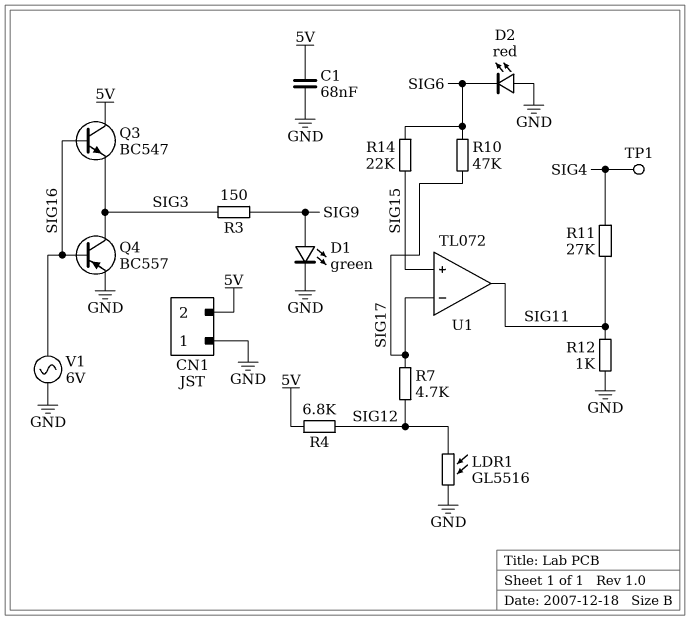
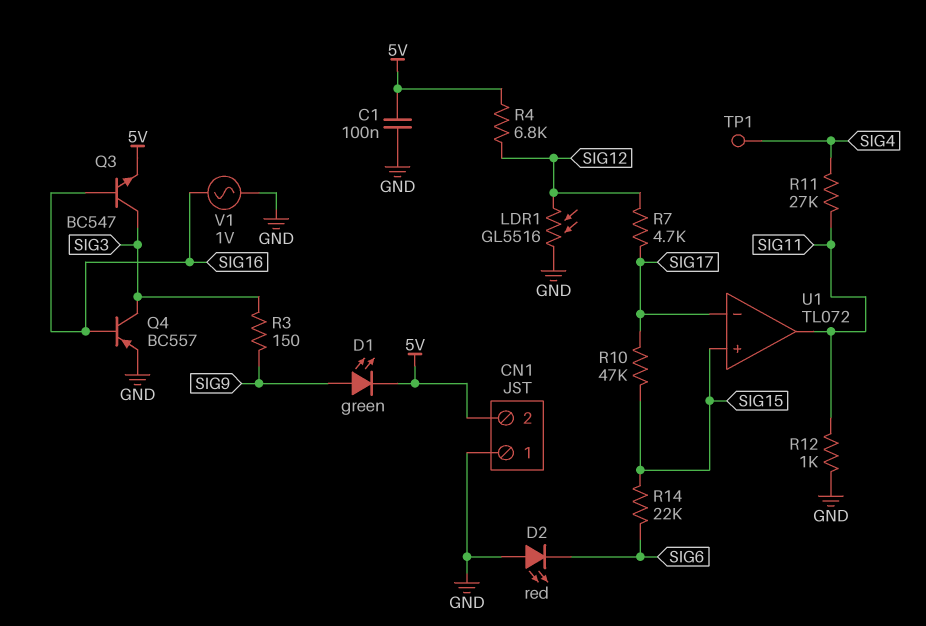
C1: 68nF (5V, GND) -> 100nF (5V, GND)
D1: LED green (A SIG9, K GND) -> LED green (A SIG9, K 5V)
Q3: NPN BC547 (B SIG16, C 5V, E SIG3) -> NPN BC547 (B SIG16, C SIG3, E 5V)
R10: 47k (SIG6, SIG17) -> 47k (SIG15, SIG17)
V1: AC 6V (GND, SIG16) -> AC 1V (GND, SIG16)

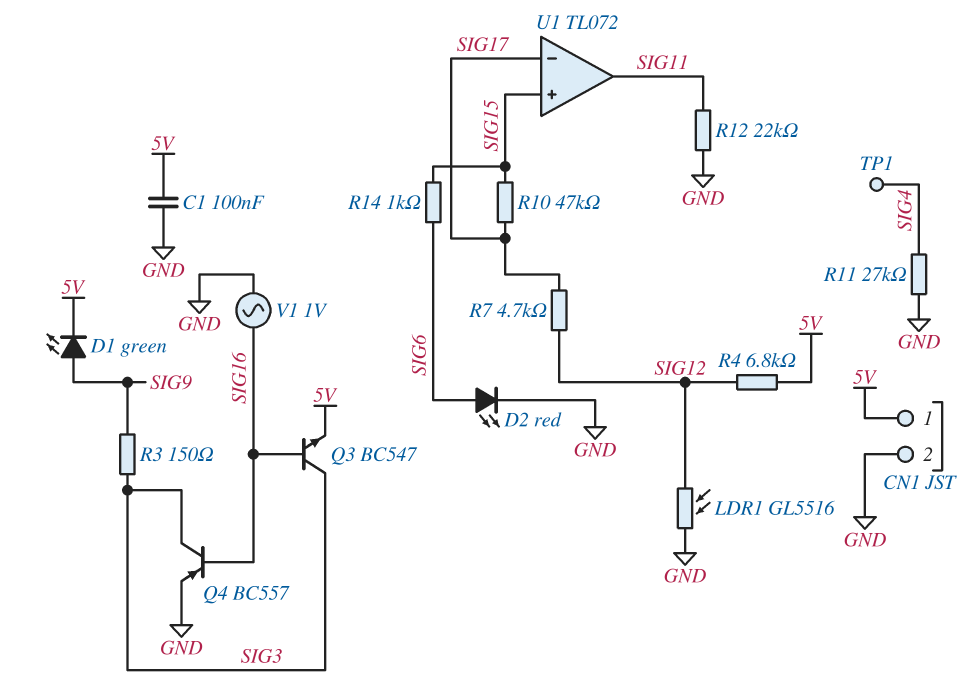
CN1 pin 1: GND -> 5V
CN1 pin 2: 5V -> GND
D2: LED red (A GND, K SIG6) -> LED red (A SIG6, K GND)
R11: 27k (SIG4, SIG11) -> 27k (GND, SIG4)
R12: 1k (GND, SIG11) -> 22k (GND, SIG11)
R14: 22k (SIG6, SIG15) -> 1k (SIG6, SIG15)

